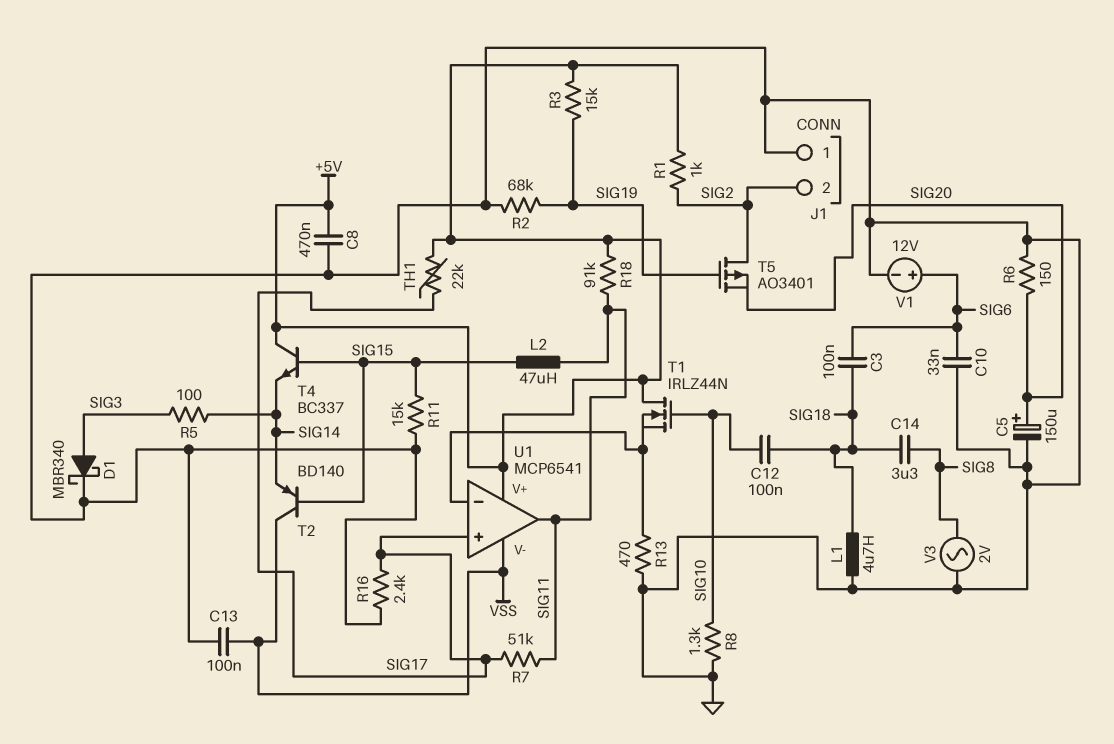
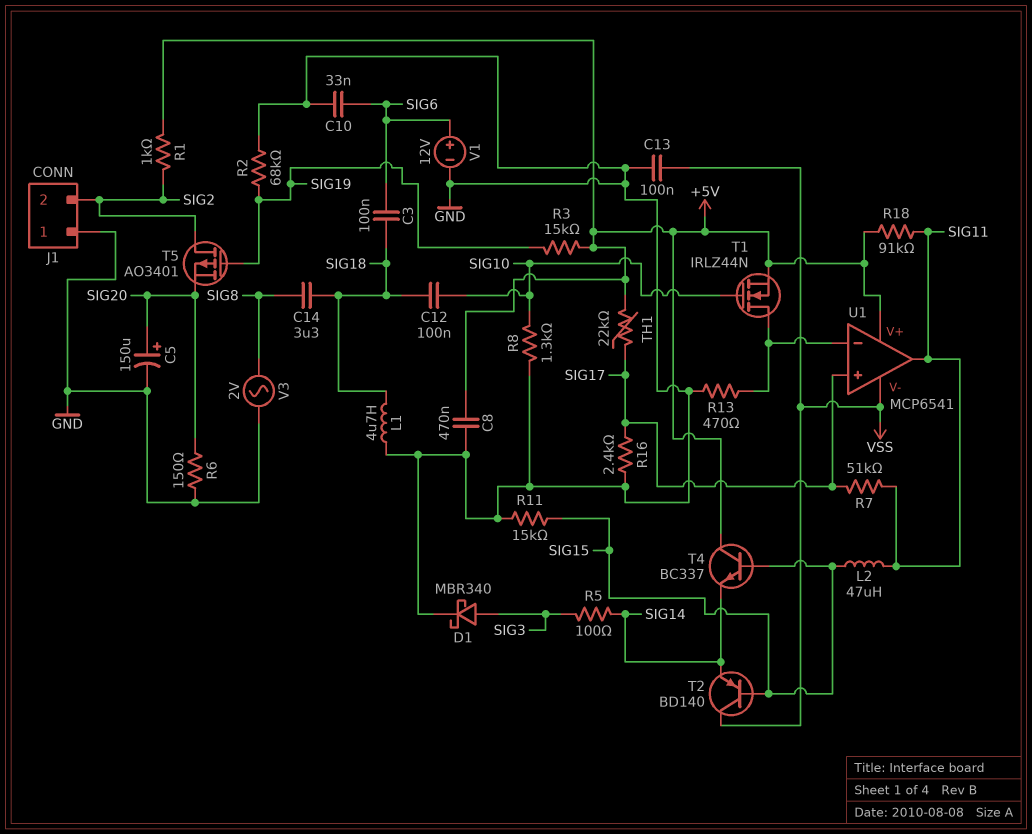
T1: NMOS IRLZ44N (G SIG10, D +5V, S U1/in-) -> NMOS IRLZ44N (G SIG10, D U1/in-, S +5V)

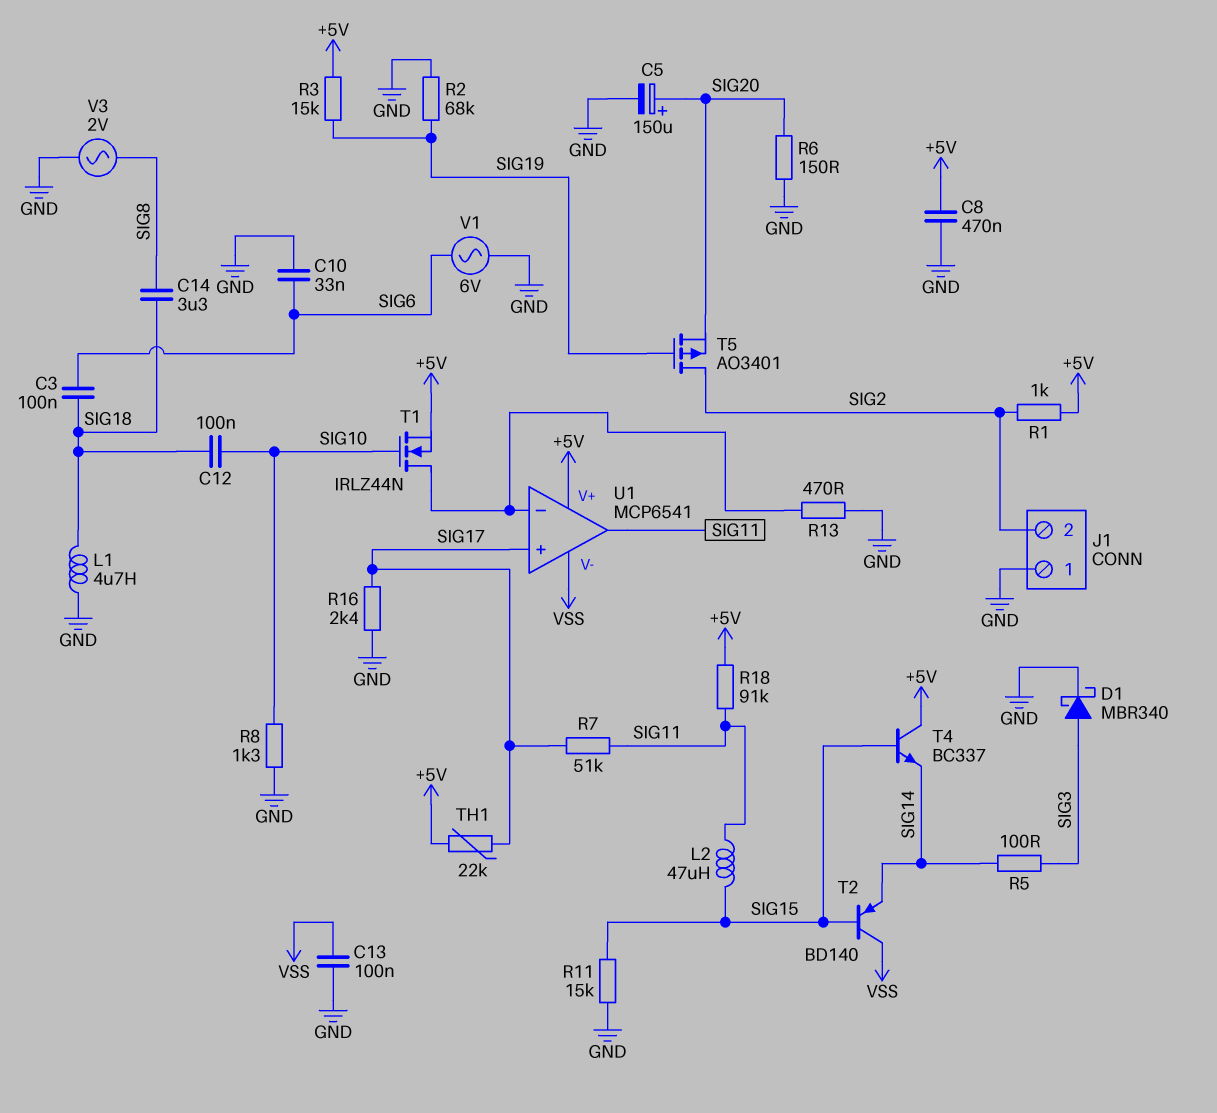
V1: 12V (plus SIG6, minus GND) -> AC 6V (GND, SIG6)

